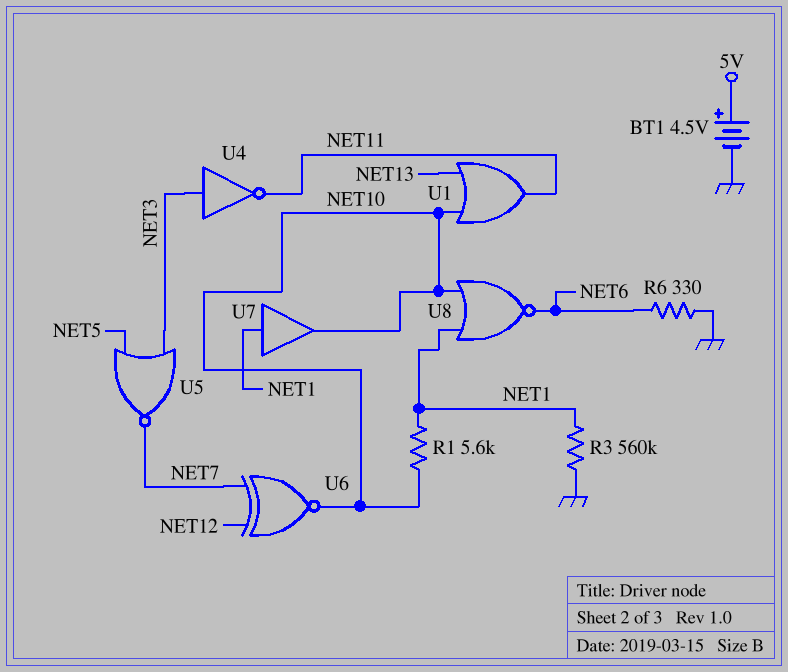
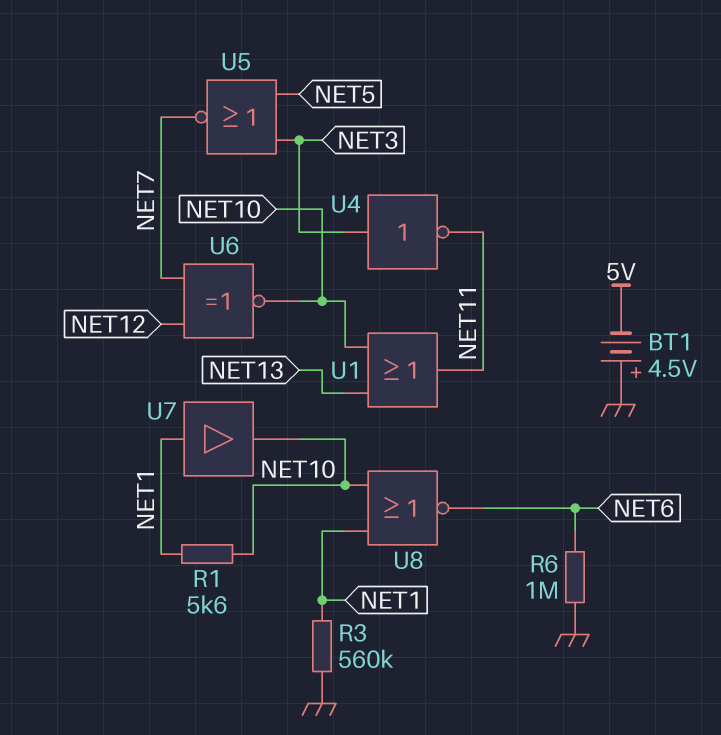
BT1: 4.5V (plus 5V, minus GND) -> 4.5V (plus GND, minus 5V)
R6: 330 (GND, NET6) -> 1M (GND, NET6)

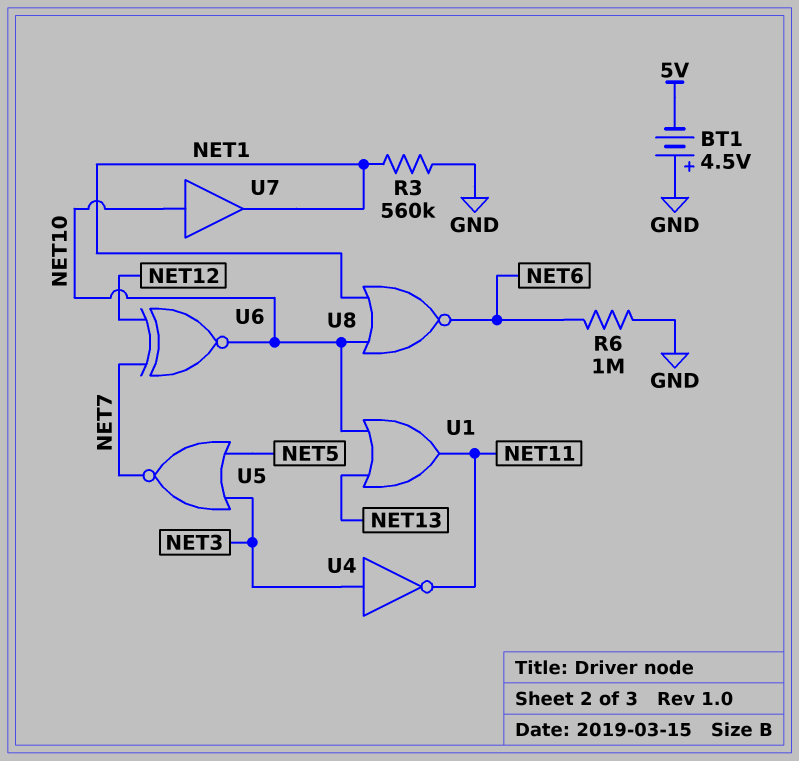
R1: 5.6k (NET1, NET10) -> none
U7: buffer (in NET1, out NET10) -> buffer (in NET10, out NET1)

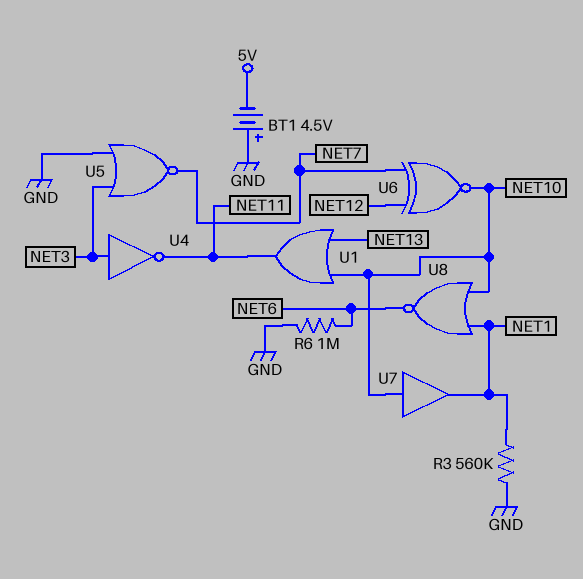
U5: NOR (in NET3, in NET5, out NET7) -> NOR (in GND, in NET3, out NET7)

